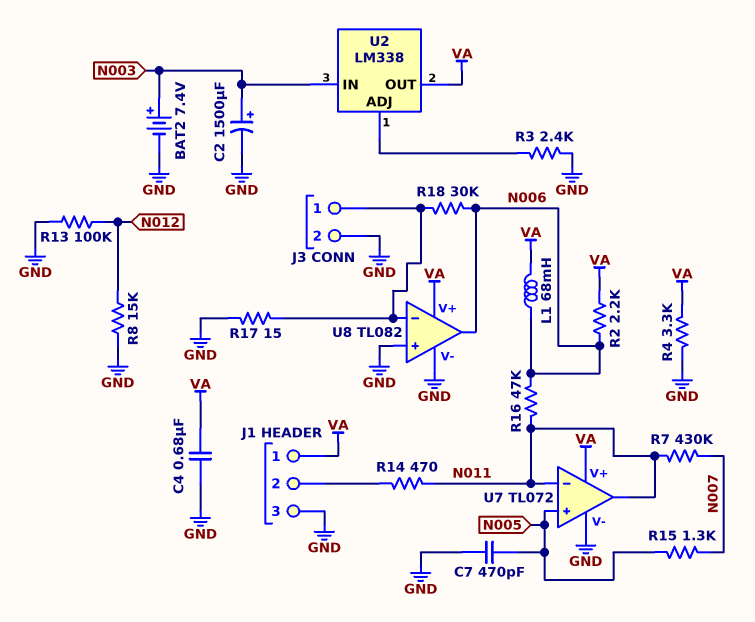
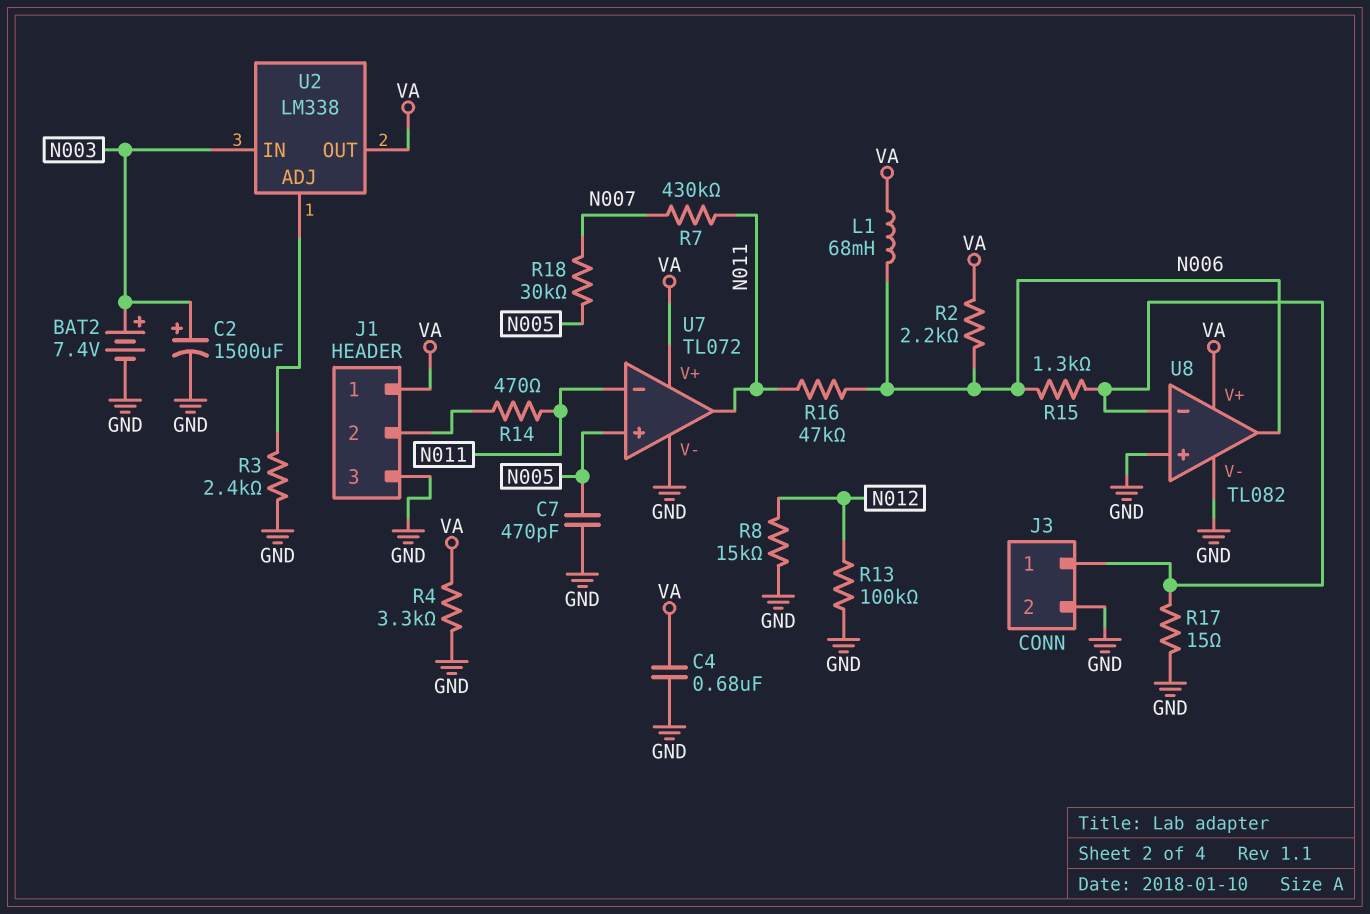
R15: 1.3k (N005, N007) -> 1.3k (J3/1, N006)
R18: 30k (J3/1, N006) -> 30k (N005, N007)

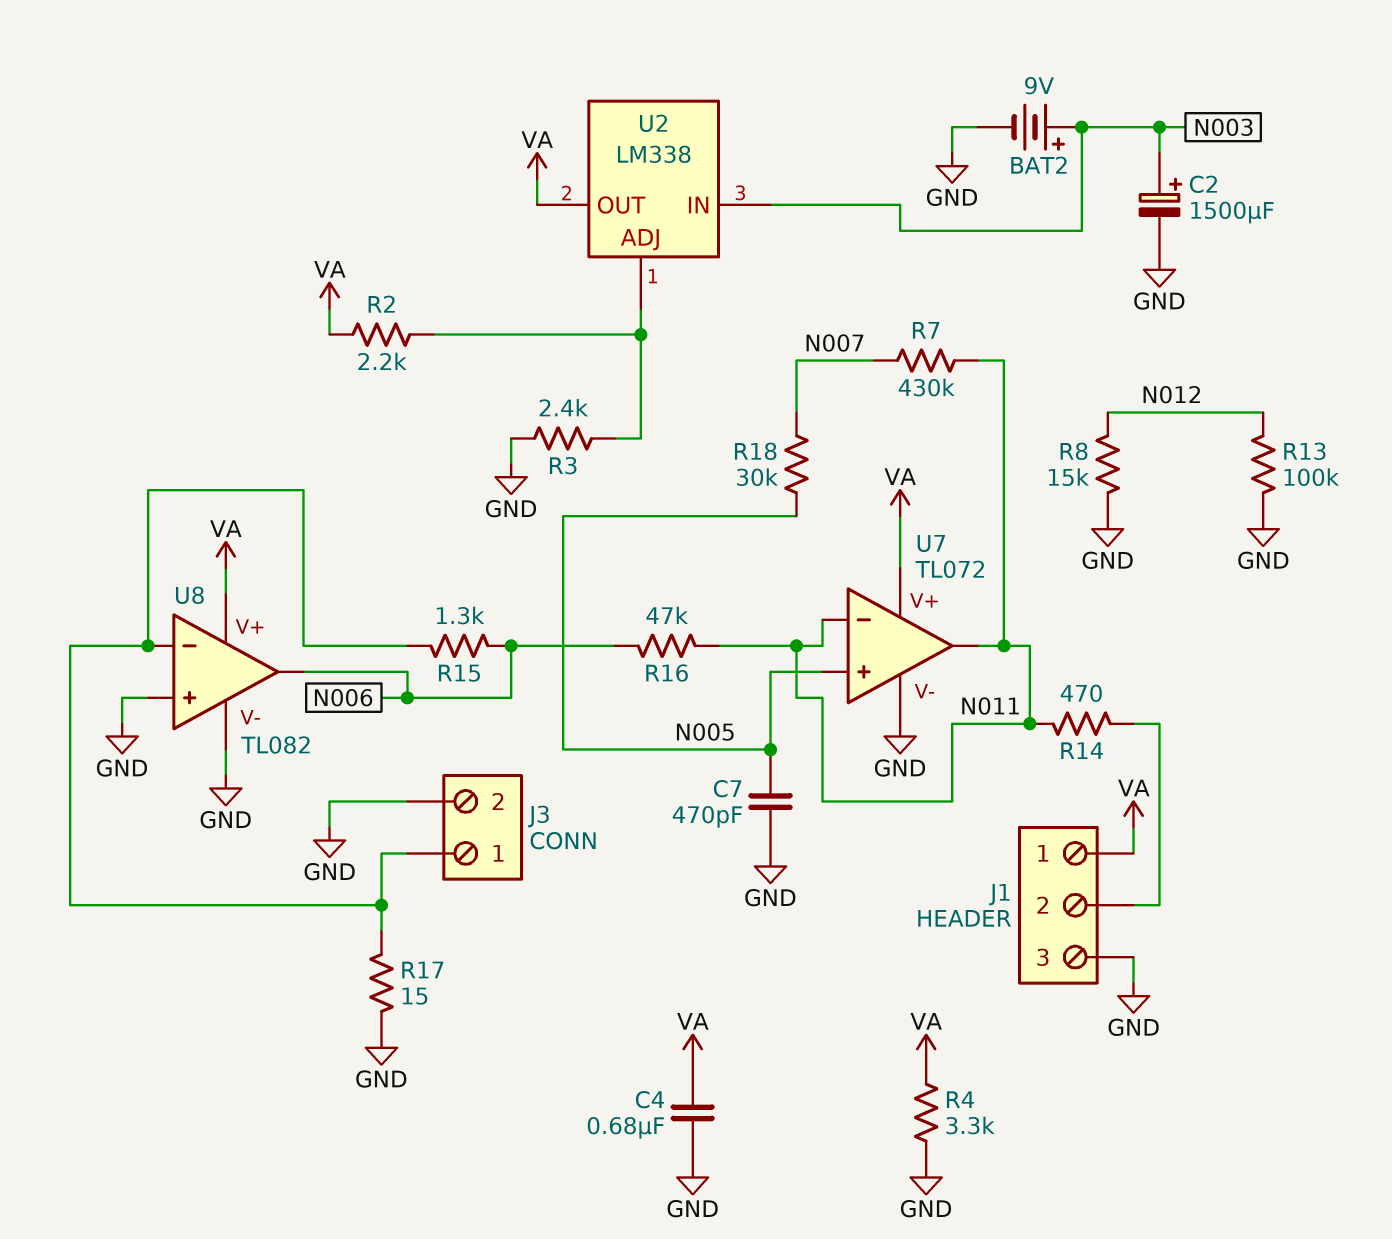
BAT2: 7.4V (plus N003, minus GND) -> 9V (plus N003, minus GND)
L1: 68mH (N006, VA) -> none
R2: 2.2k (N006, VA) -> 2.2k (U2/ADJ, VA)

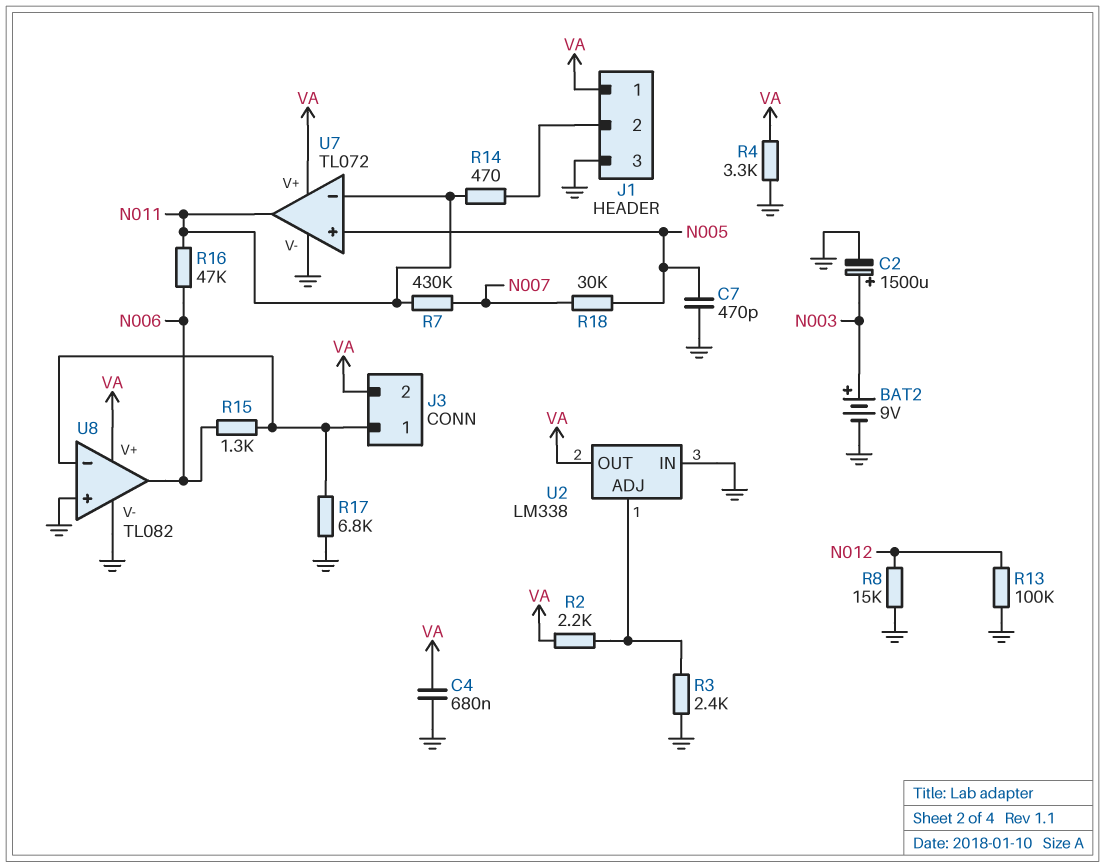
J3 pin 2: GND -> VA
R17: 15 (GND, J3/1) -> 6.8k (GND, J3/1)
U2 pin IN: N003 -> GND

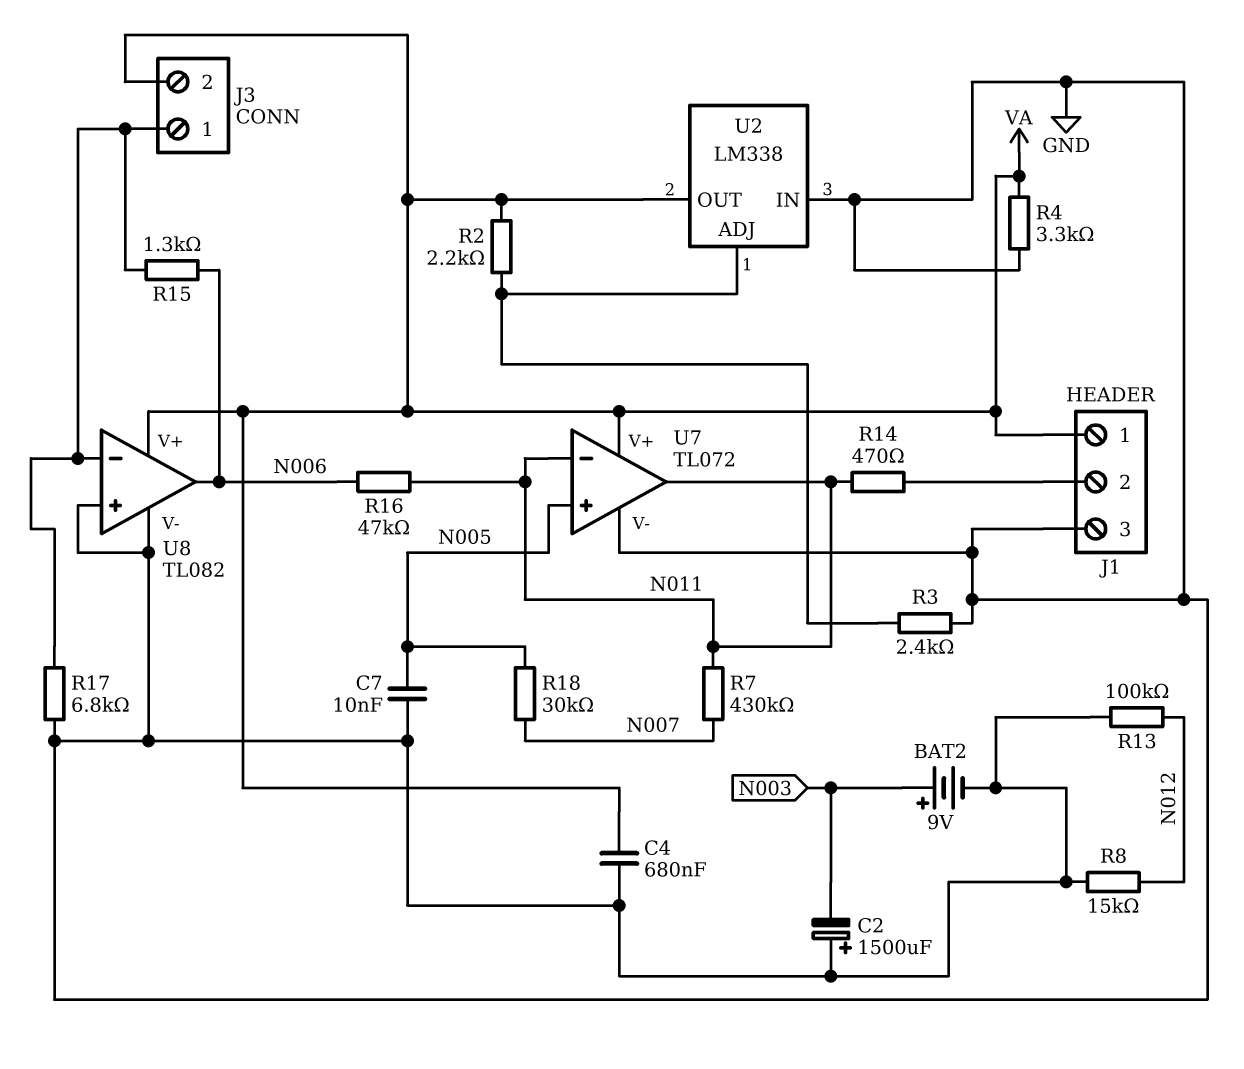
C2: 1500uF (plus N003, minus GND) -> 1500uF (plus GND, minus N003)
C7: 470pF (GND, N005) -> 10nF (GND, N005)

